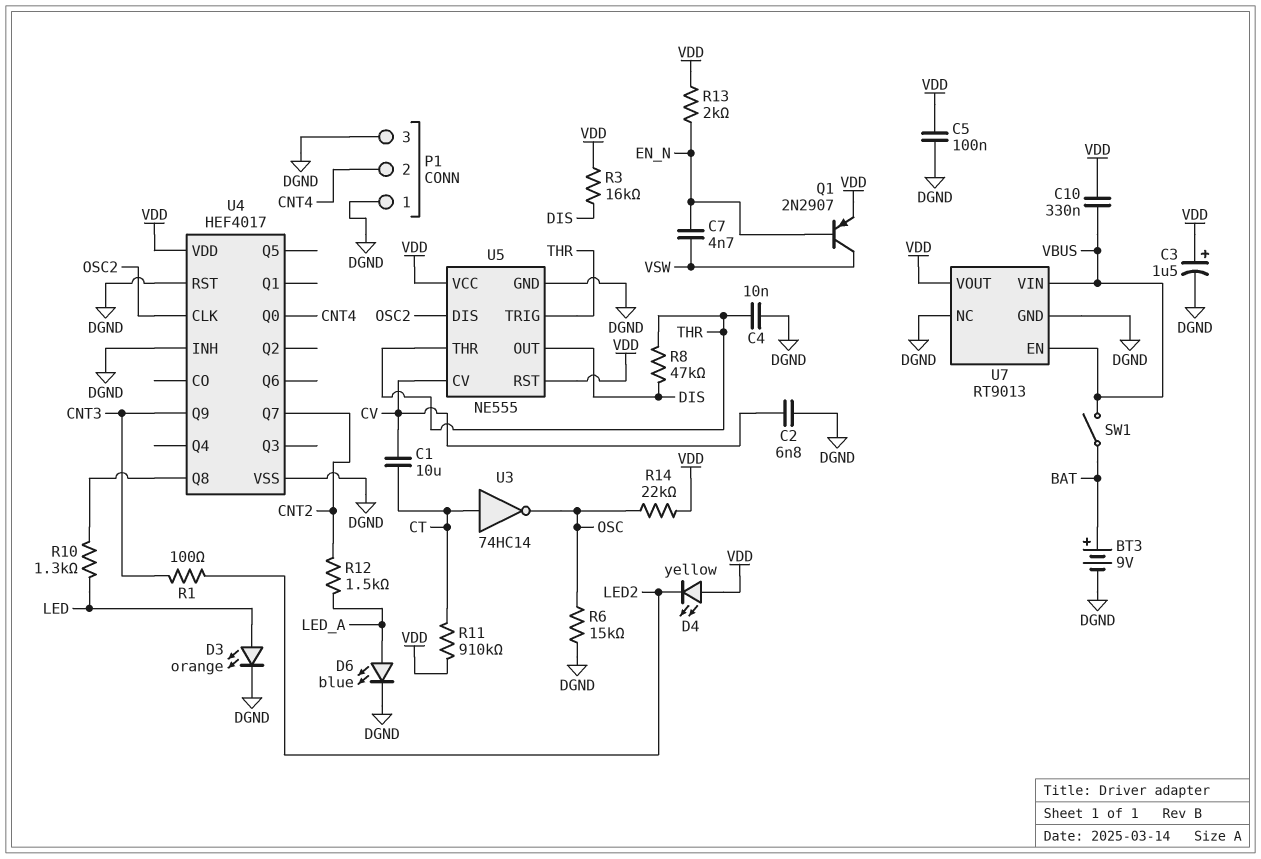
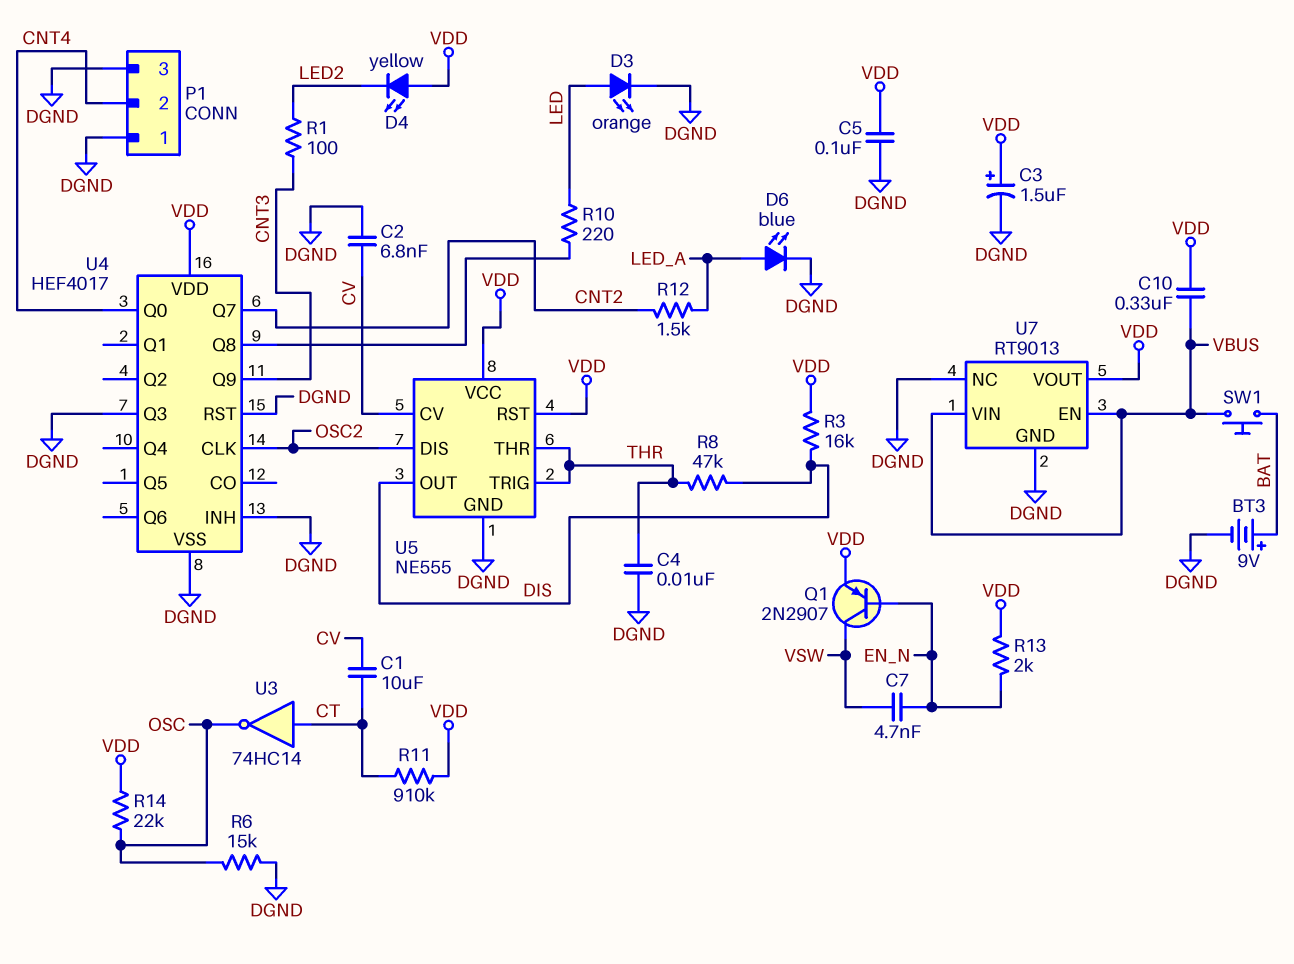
R10: 1.3k (LED, U4/Q8) -> 220 (LED, U4/Q8)
SW1: switch (BAT, VBUS) -> button (BAT, VBUS)
U4 pin Q3: none -> DGND

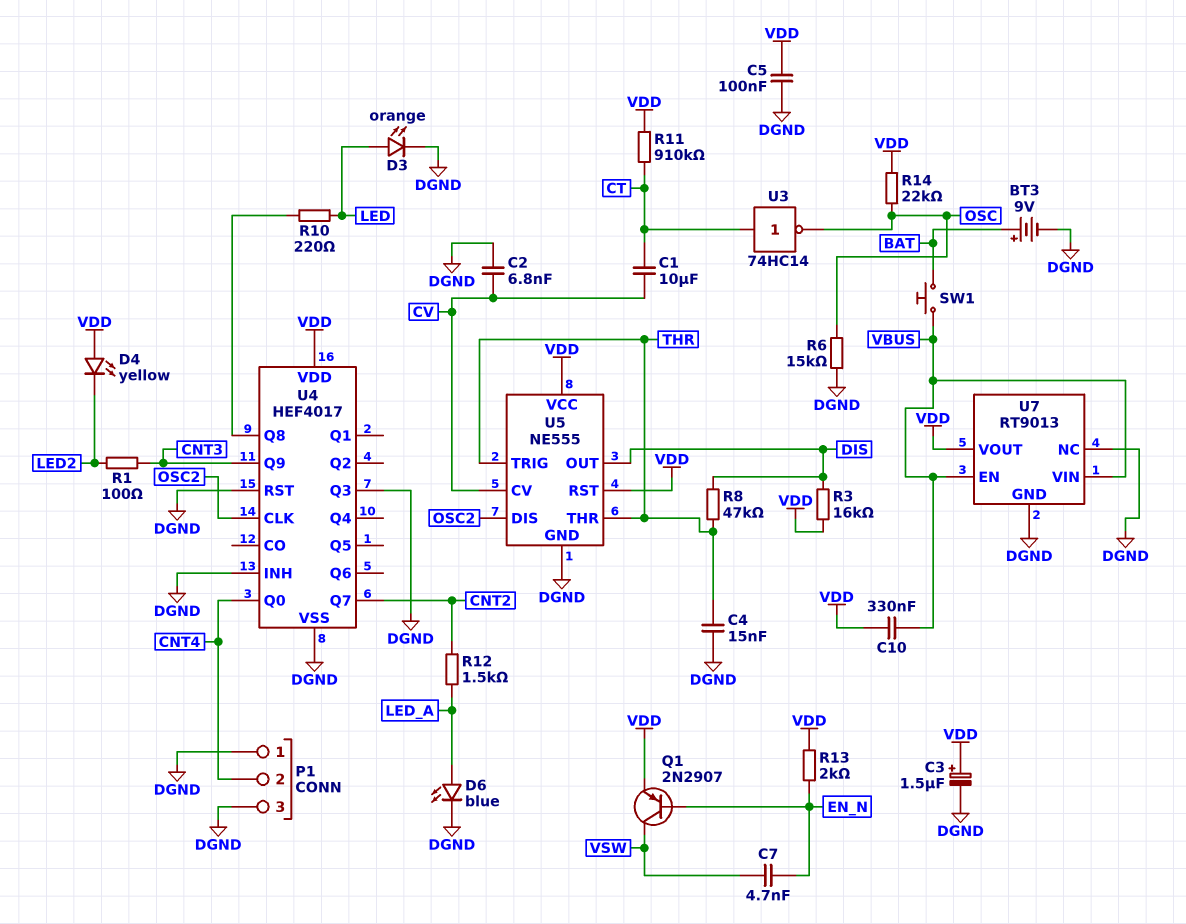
C4: 10nF (DGND, THR) -> 15nF (DGND, THR)

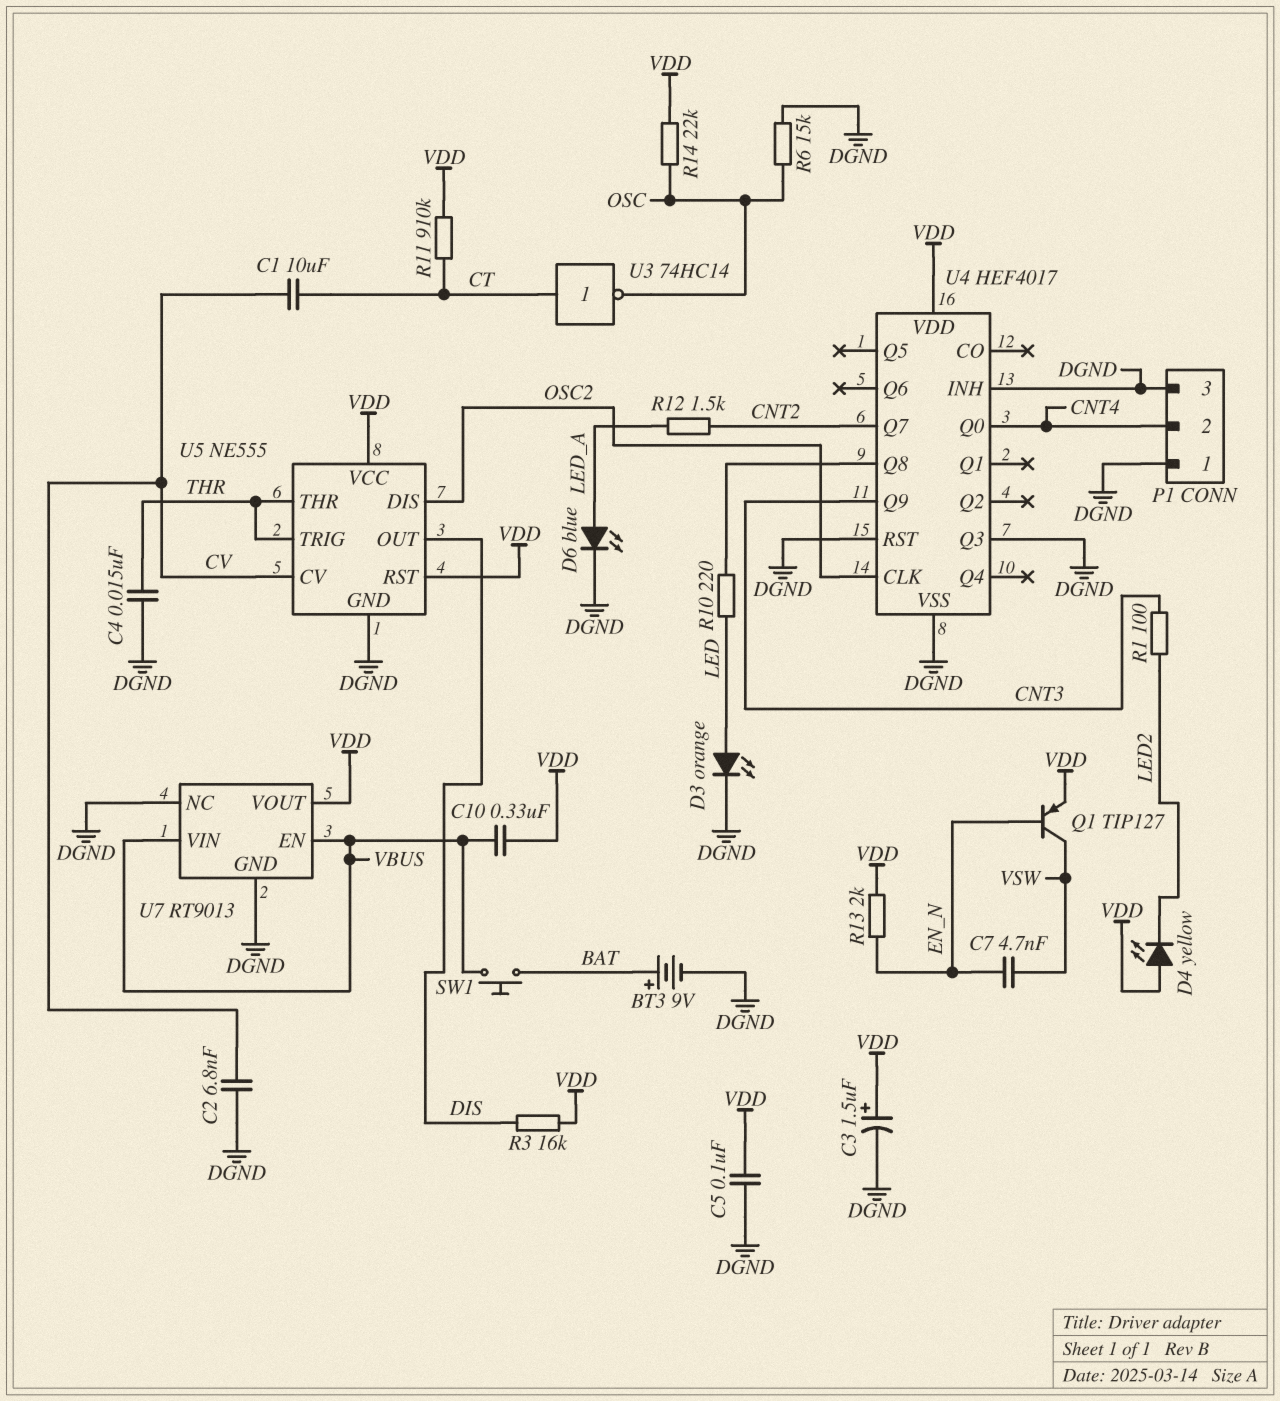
Q1: PNP 2N2907 (B EN_N, C VSW, E VDD) -> PNP TIP127 (B EN_N, C VSW, E VDD)
R8: 47k (DIS, THR) -> none

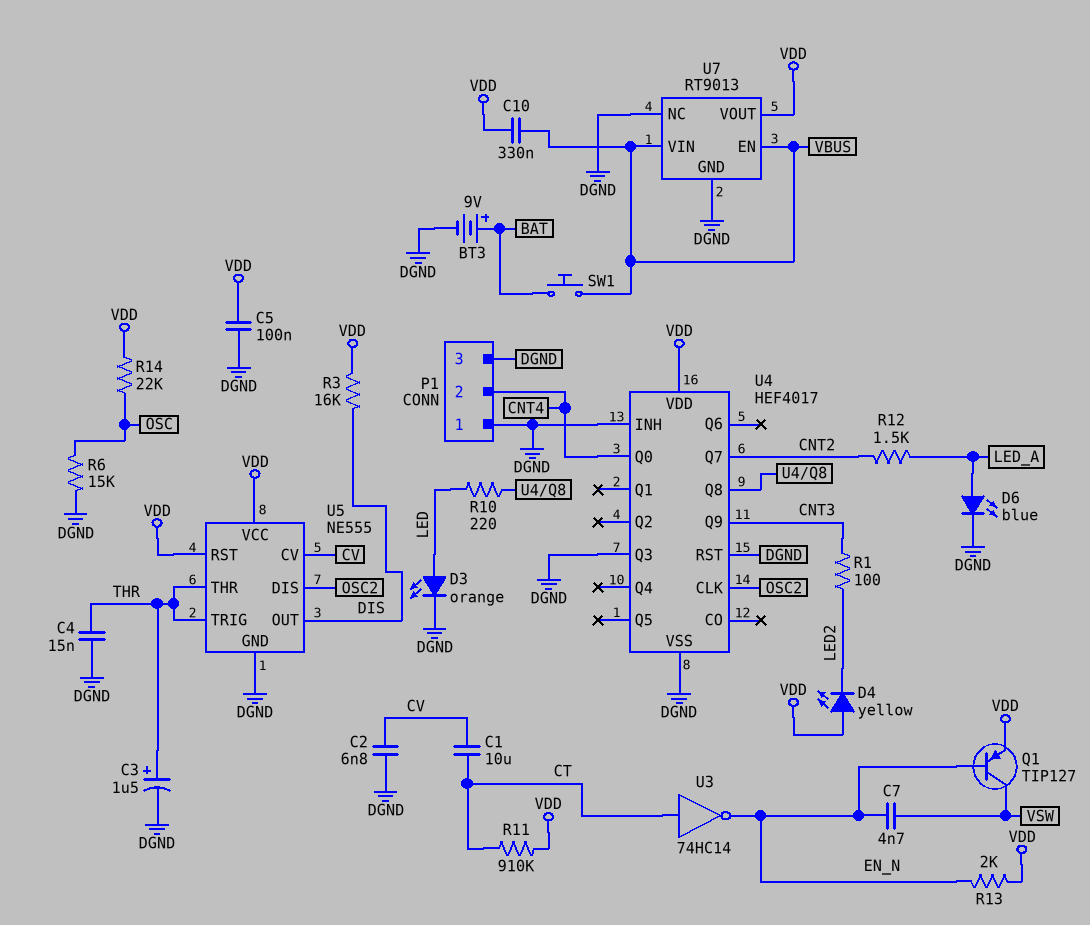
C3: 1.5uF (plus VDD, minus DGND) -> 1.5uF (plus THR, minus DGND)
U3: NOT 74HC14 (in CT, out OSC) -> NOT 74HC14 (in CT, out EN_N)

